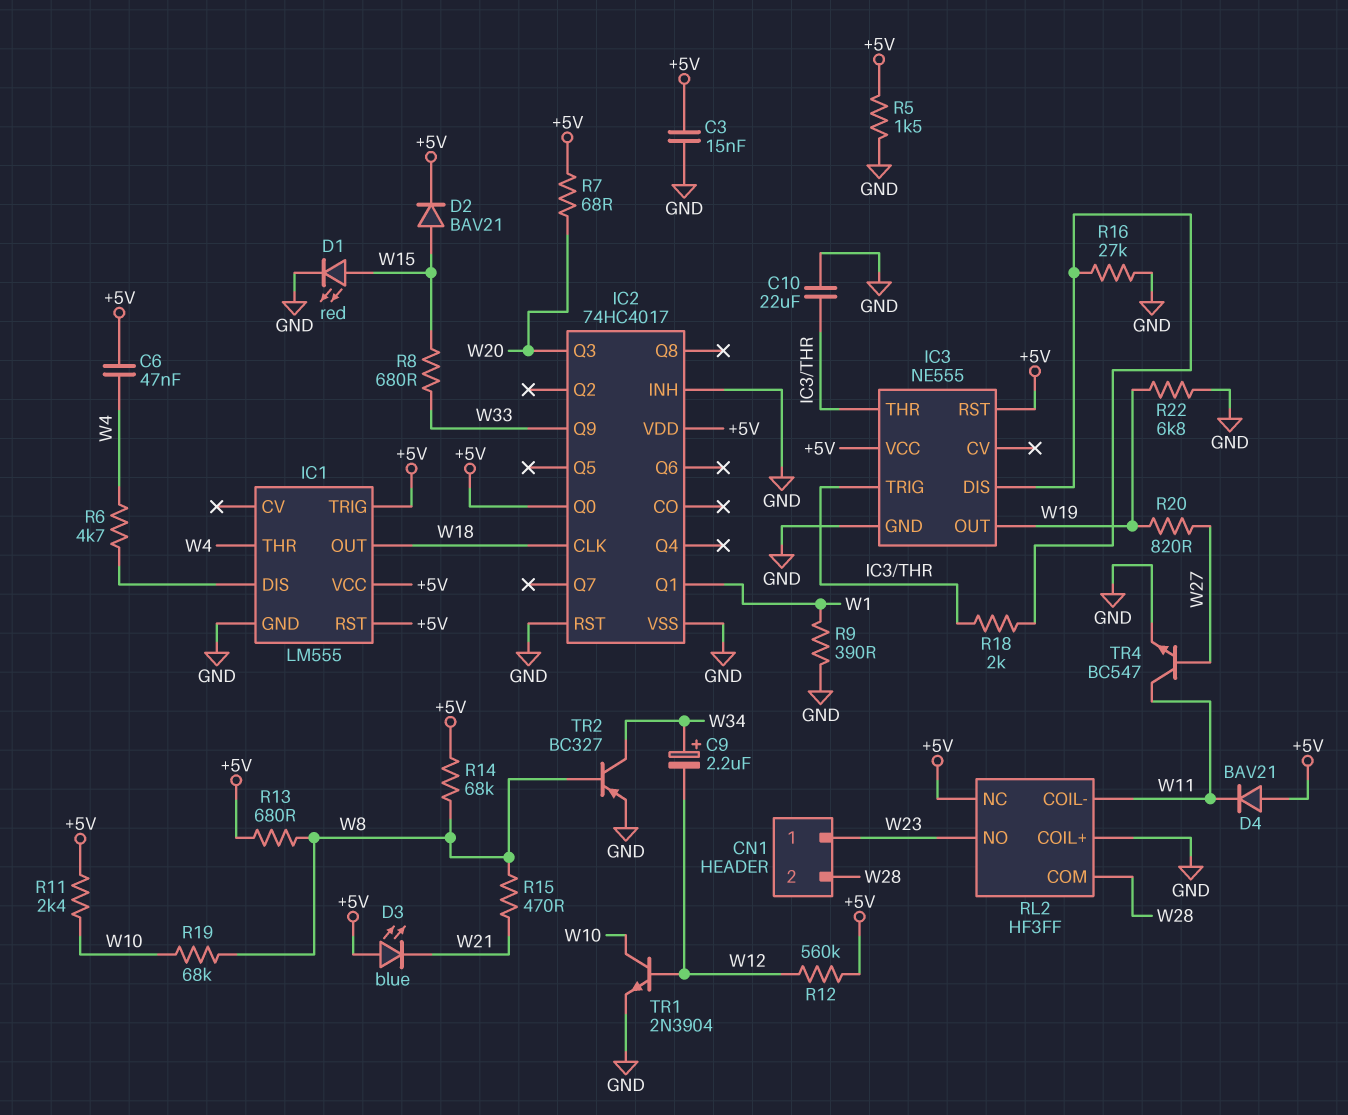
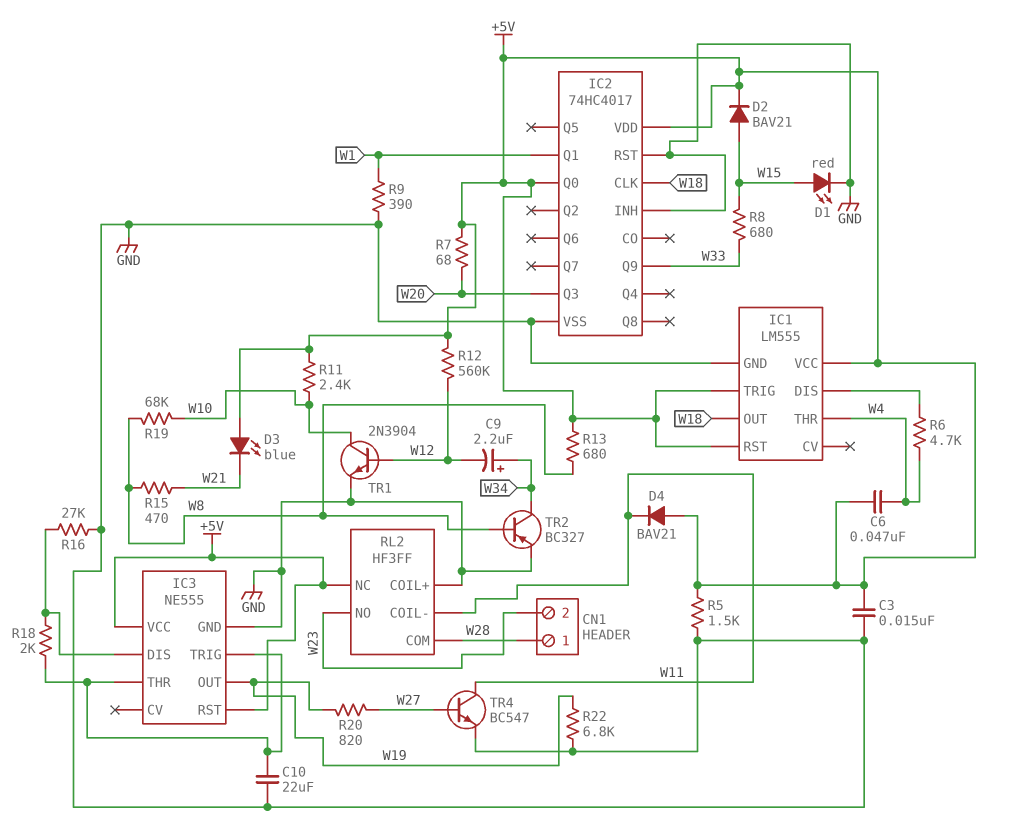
CN1 pin 1: W23 -> W28
CN1 pin 2: W28 -> W23
R14: 68k (+5V, W8) -> none

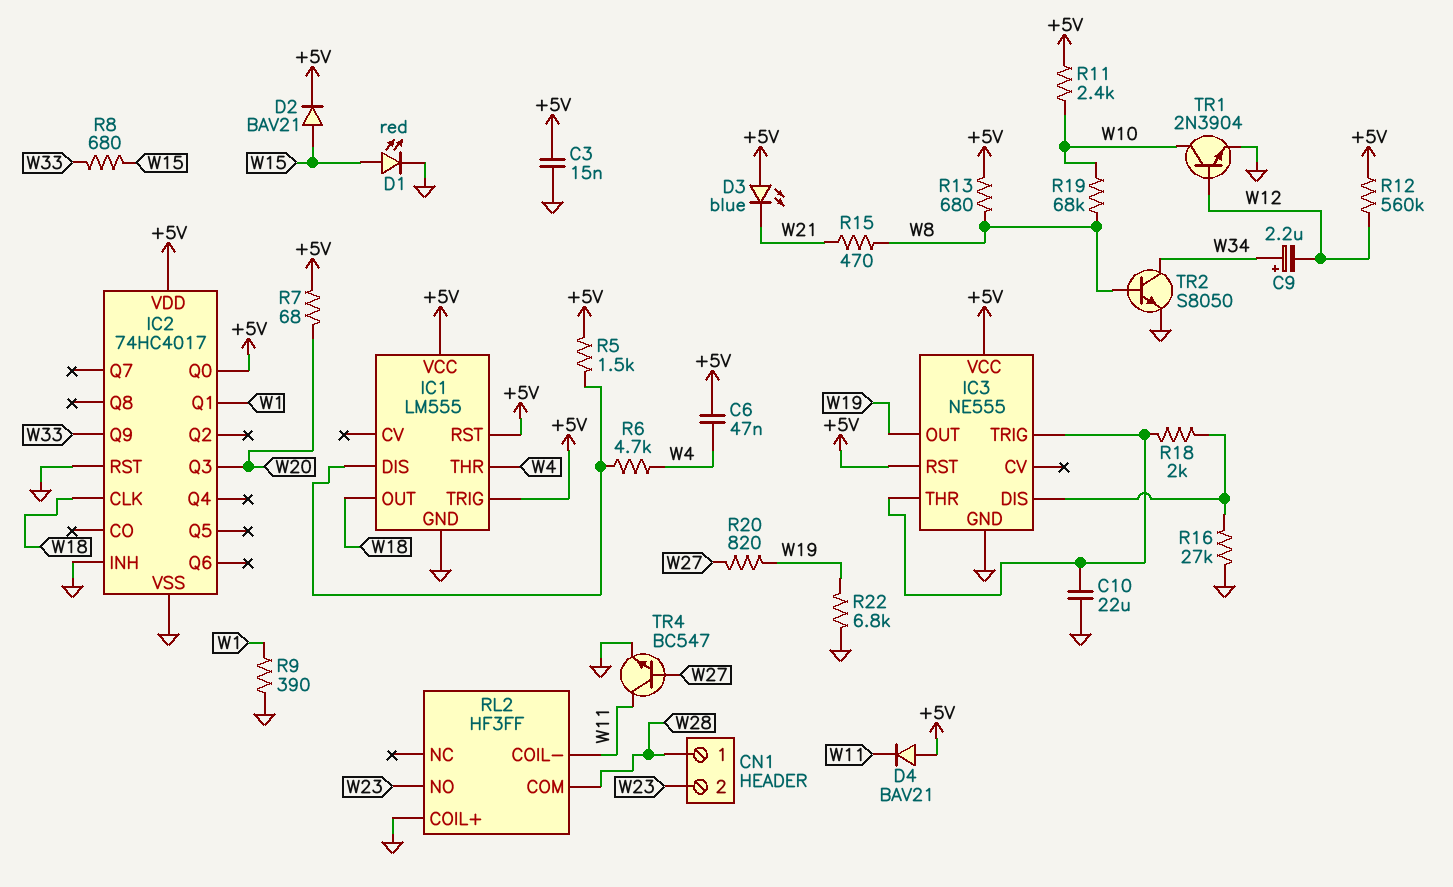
R5: 1.5k (+5V, GND) -> 1.5k (+5V, IC1/DIS)
RL2 pin NC: +5V -> none
TR2: PNP BC327 (B W8, C W34, E GND) -> NPN S8050 (B W8, C W34, E GND)

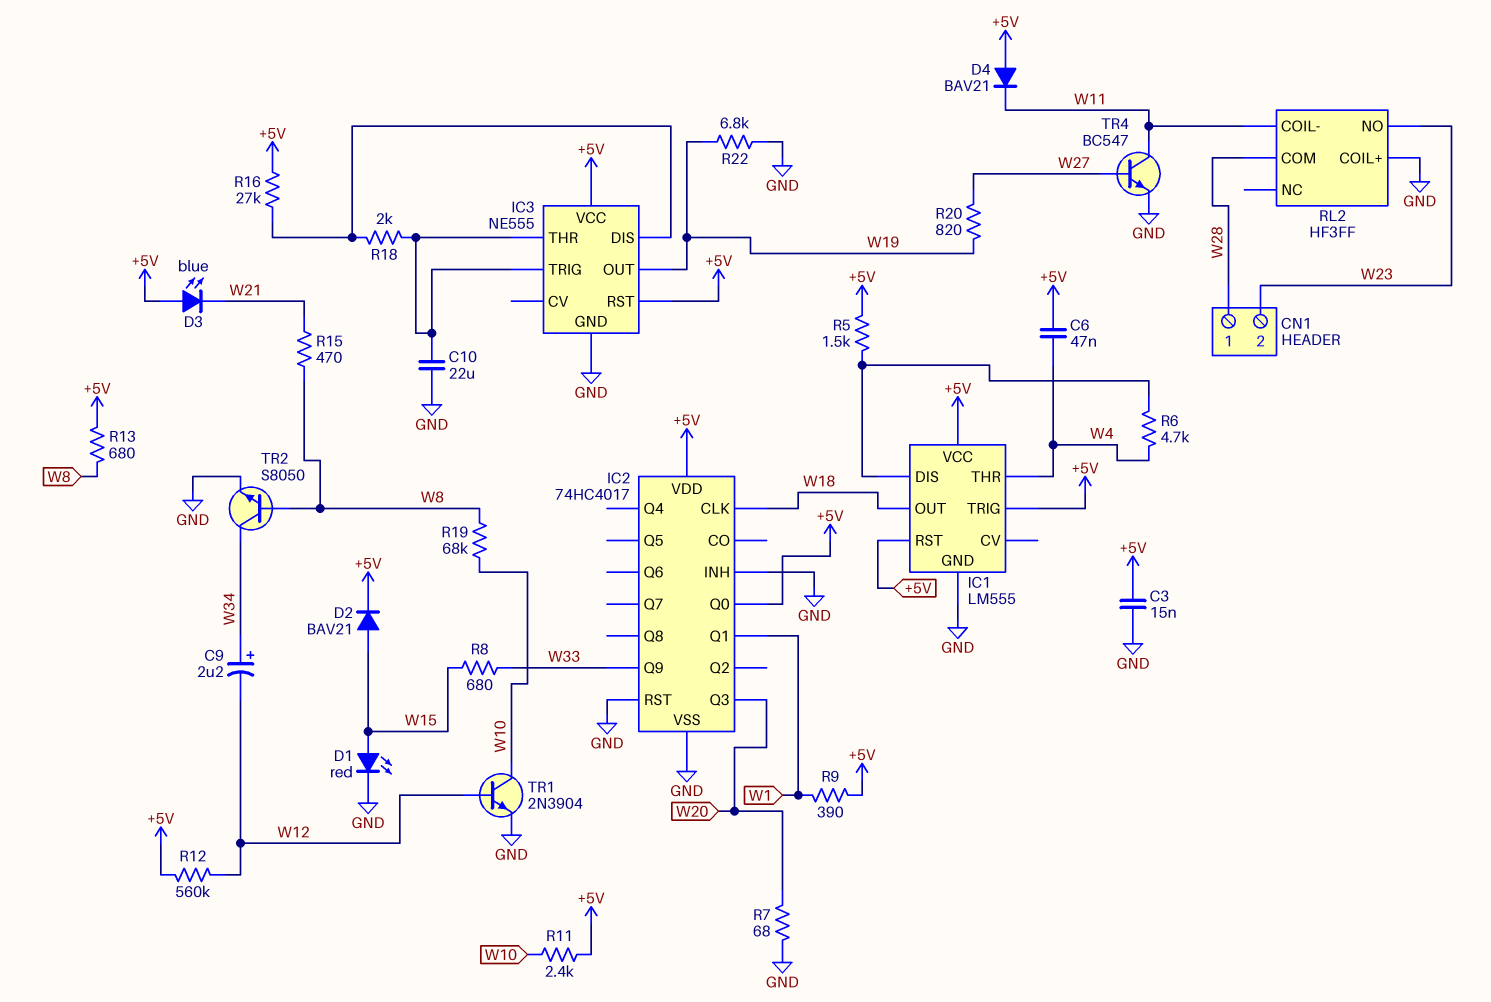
R7: 68 (+5V, W20) -> 68 (GND, W20)
R9: 390 (GND, W1) -> 390 (+5V, W1)
R16: 27k (GND, IC3/DIS) -> 27k (+5V, IC3/DIS)

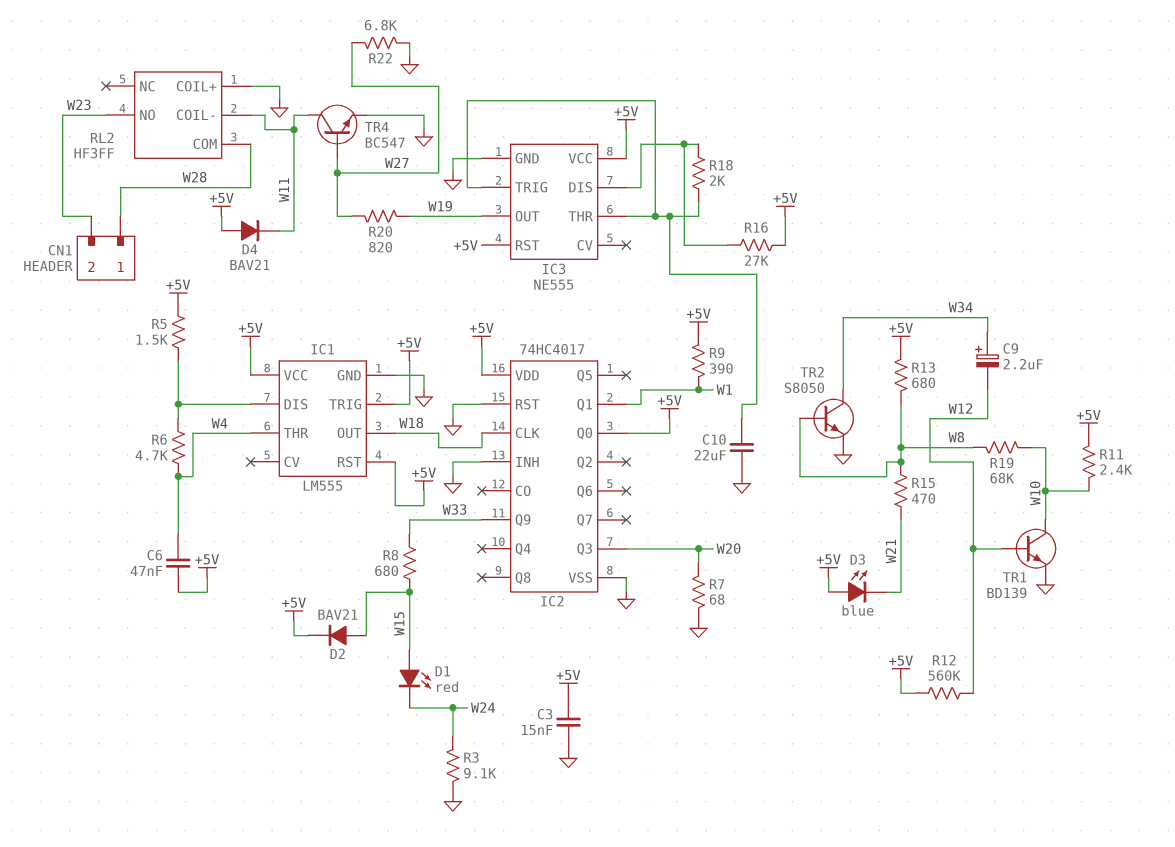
D1: LED red (A W15, K GND) -> LED red (A W15, K W24)
R3: none -> 9.1k (GND, W24)
R22: 6.8k (GND, W19) -> 6.8k (GND, W27)
TR1: NPN 2N3904 (B W12, C W10, E GND) -> NPN BD139 (B W12, C W10, E GND)

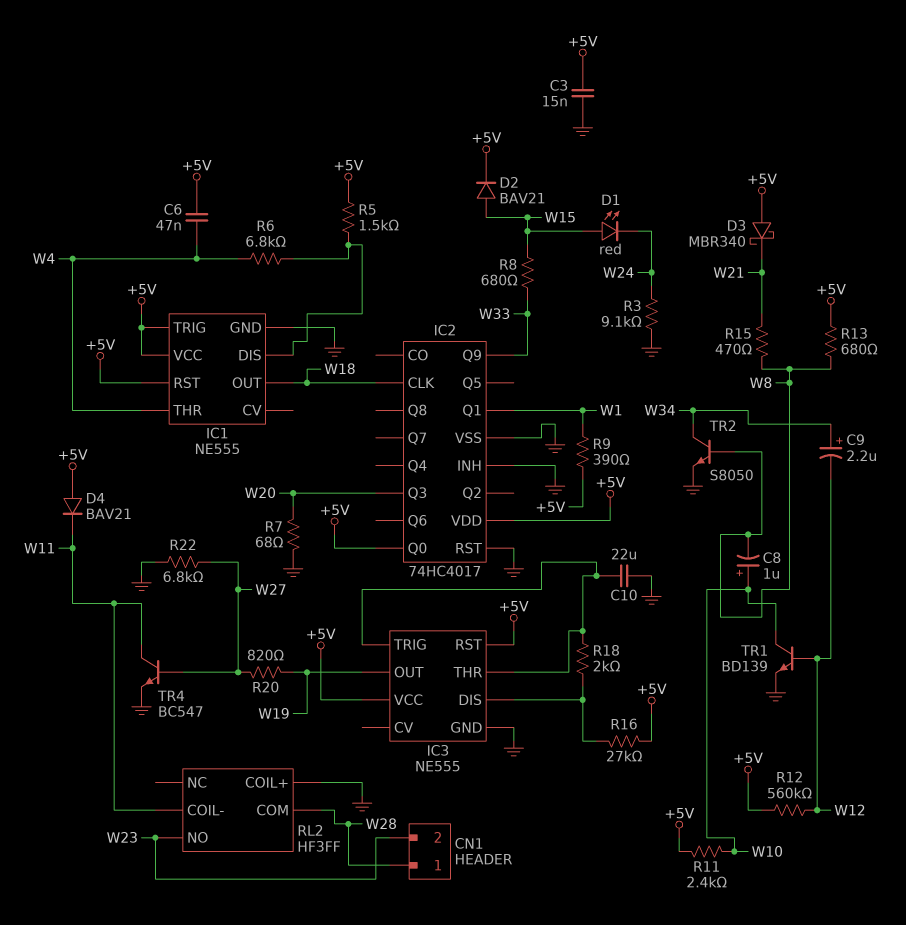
C8: none -> 1uF (plus W10, minus W8)
D3: LED blue (A +5V, K W21) -> schottky MBR340 (A +5V, K W21)
IC1: LM555 -> NE555
R6: 4.7k (IC1/DIS, W4) -> 6.8k (IC1/DIS, W4)
R19: 68k (W8, W10) -> none

